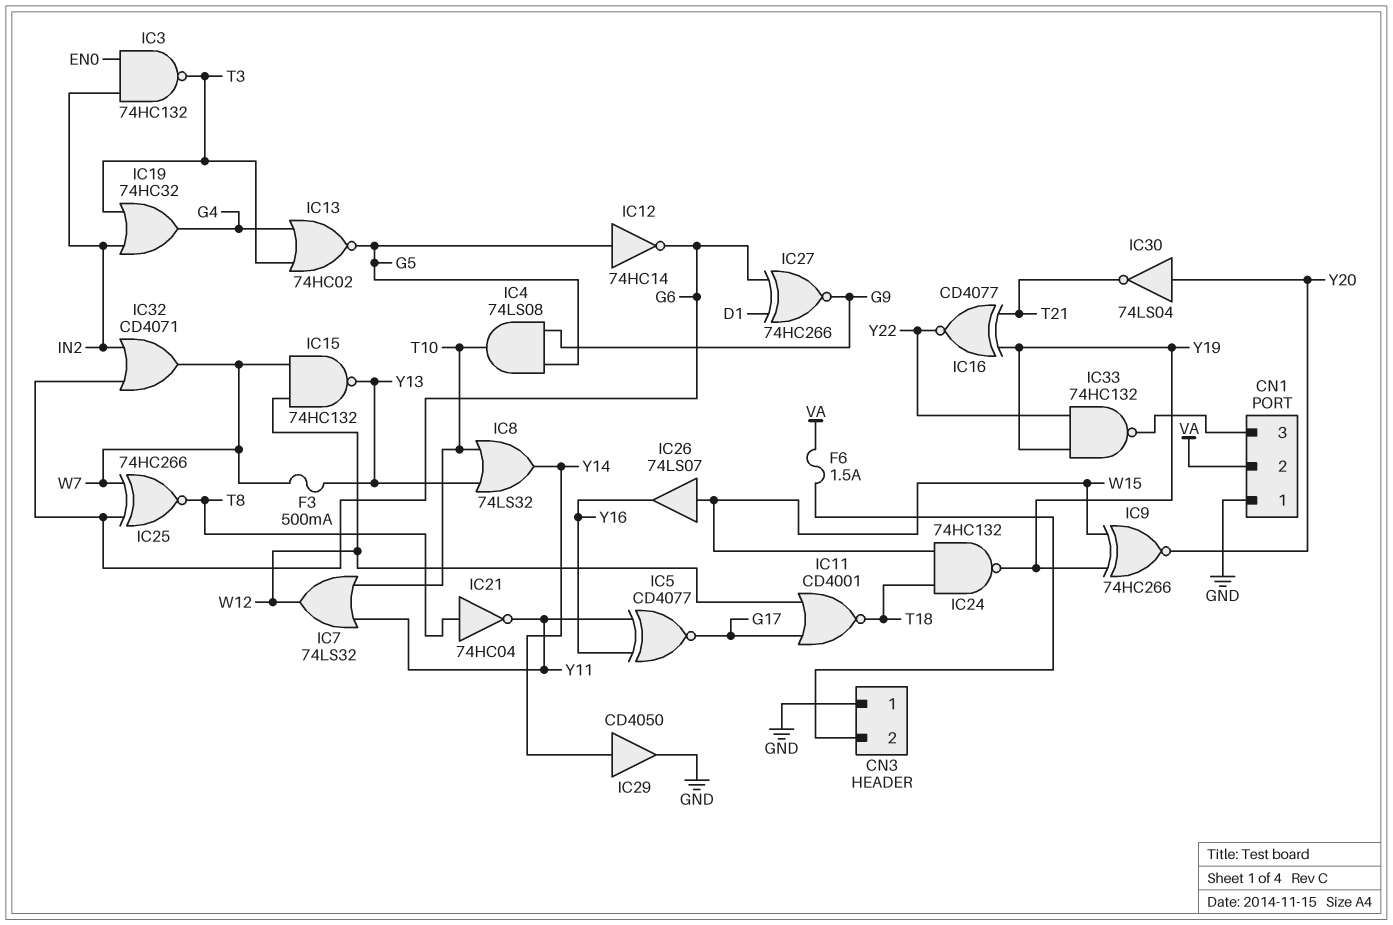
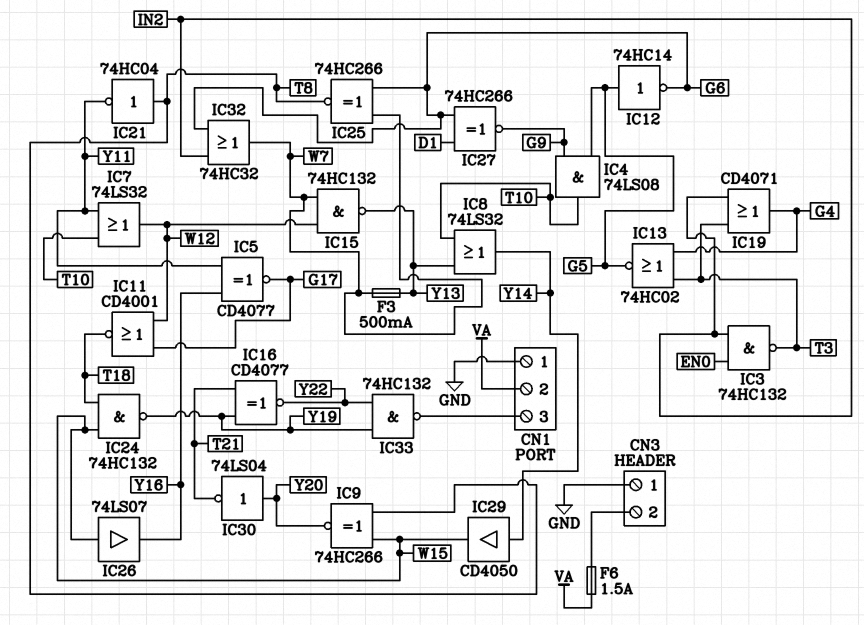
IC9: XNOR 74HC266 (in W15, in Y19, out Y20) -> XNOR 74HC266 (in T8, in W15, out Y20)
IC19: OR 74HC32 (in IN2, in T3, out G4) -> OR CD4071 (in IN2, in T3, out G4)
IC29: buffer CD4050 (in Y14, out GND) -> buffer CD4050 (in Y14, out W15)
IC32: OR CD4071 (in G6, in IN2, out W7) -> OR 74HC32 (in G6, in IN2, out W7)

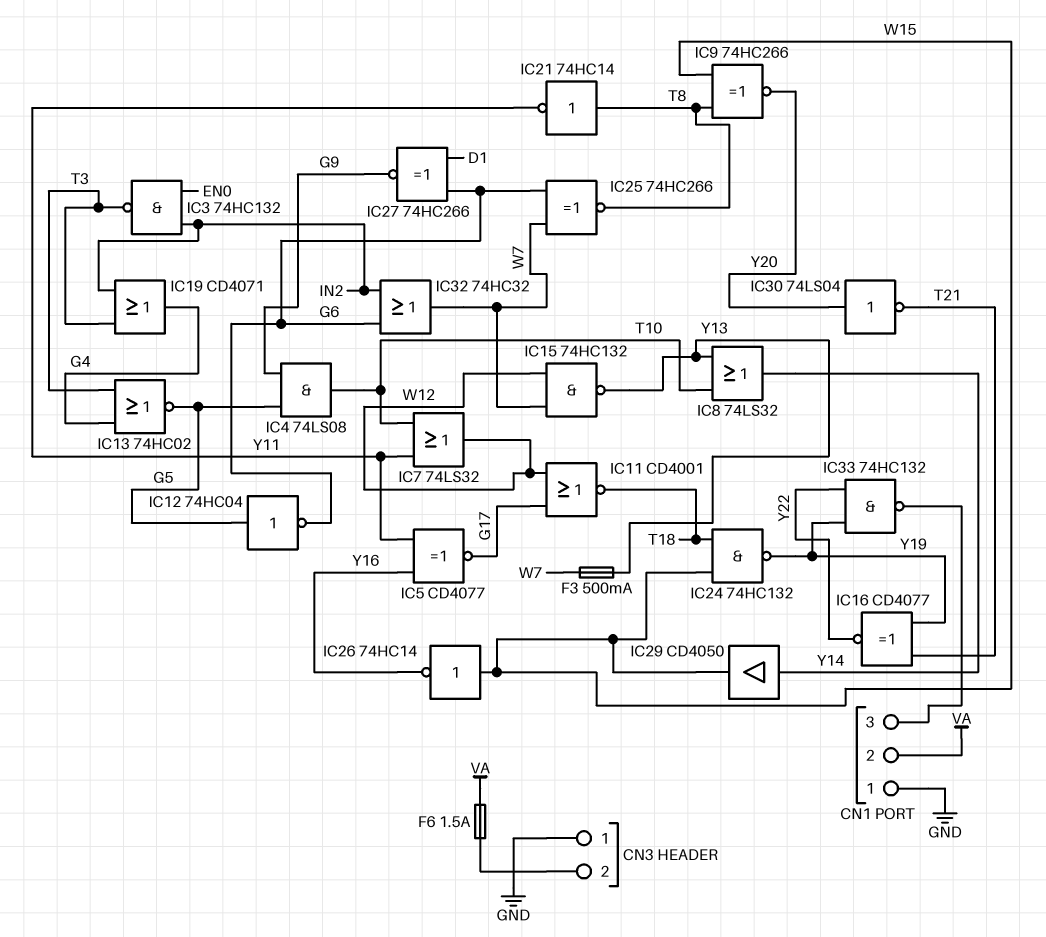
IC12: NOT 74HC14 (in G5, out G6) -> NOT 74HC04 (in G5, out G6)
IC21: NOT 74HC04 (in T8, out Y11) -> NOT 74HC14 (in T8, out Y11)
IC26: buffer 74LS07 (in W15, out Y16) -> NOT 74HC14 (in W15, out Y16)

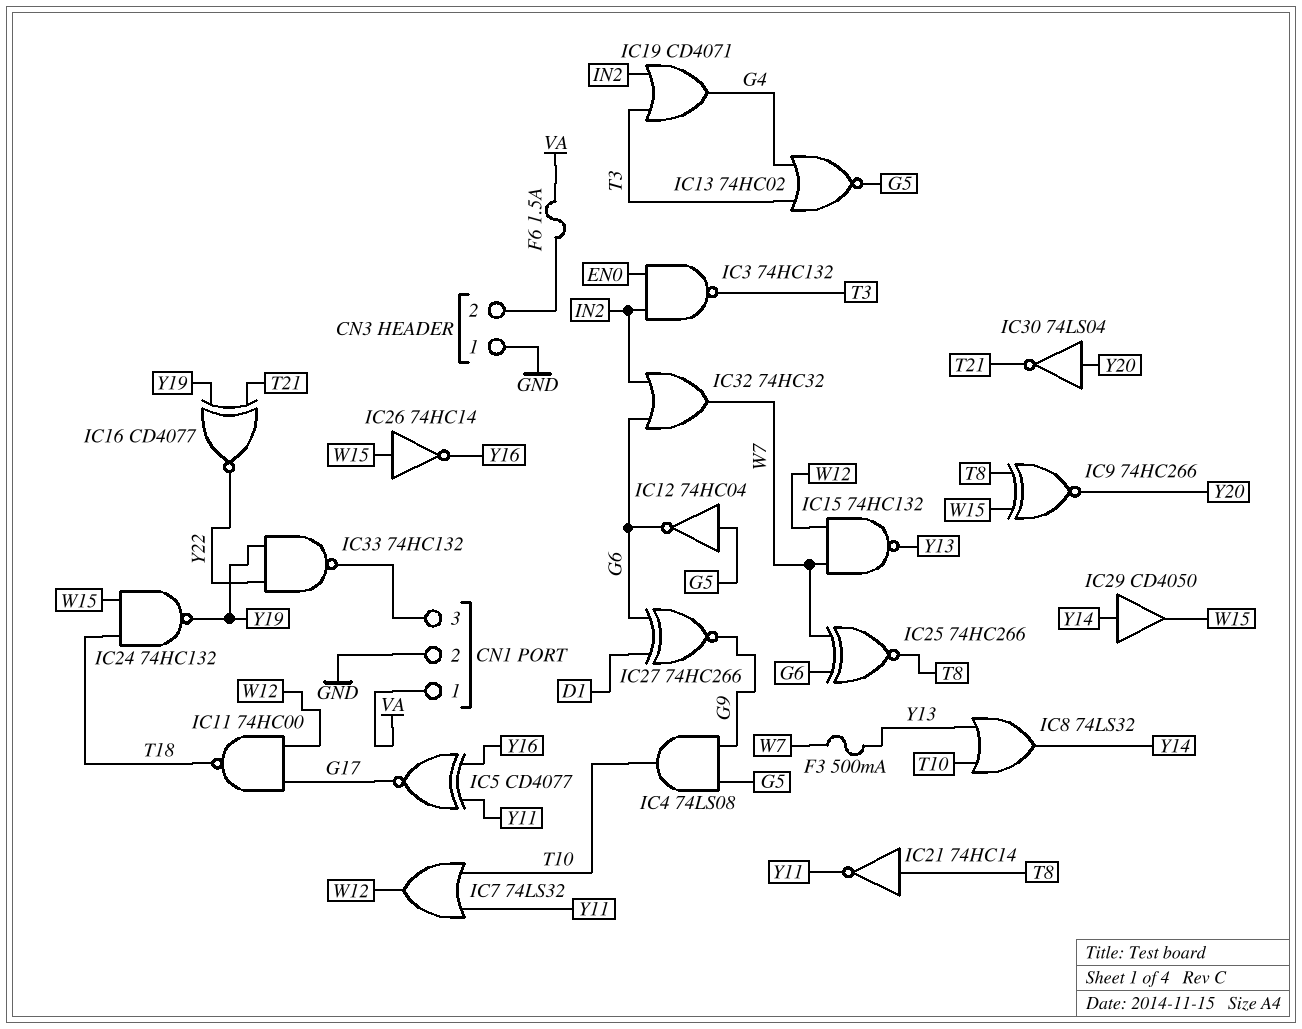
CN1 pin 1: GND -> VA
CN1 pin 2: VA -> GND
IC11: NOR CD4001 (in G17, in W12, out T18) -> NAND 74HC00 (in G17, in W12, out T18)

